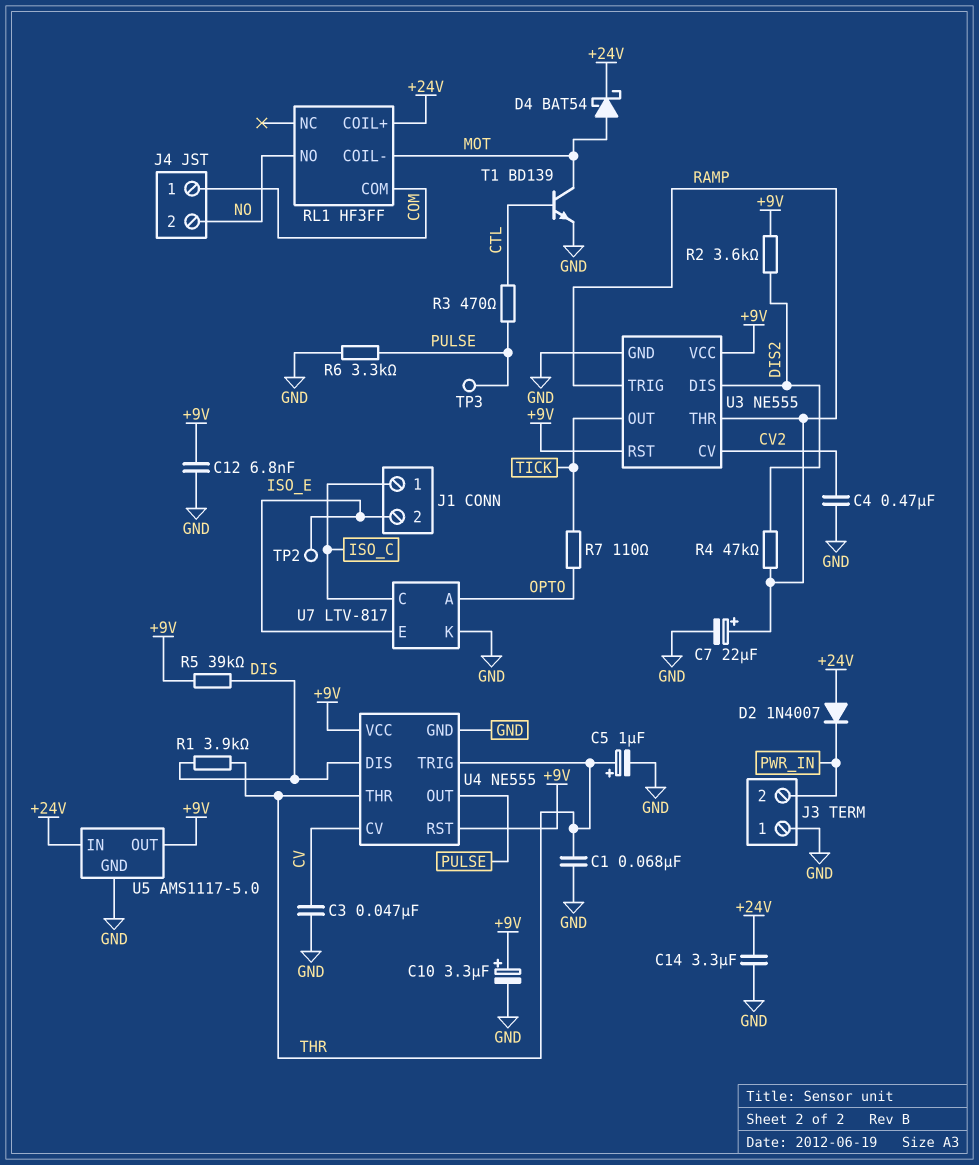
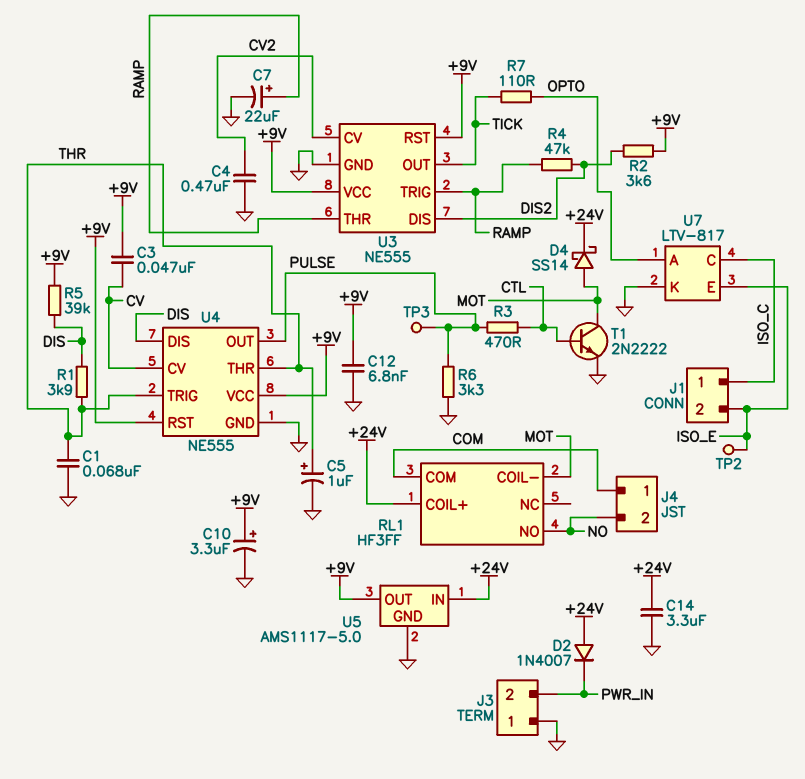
C3: 47nF (CV, GND) -> 47nF (+9V, CV)
D4: schottky BAT54 (A MOT, K +24V) -> schottky SS14 (A MOT, K +24V)
T1: NPN BD139 (B CTL, C MOT, E GND) -> NPN 2N2222 (B CTL, C MOT, E GND)

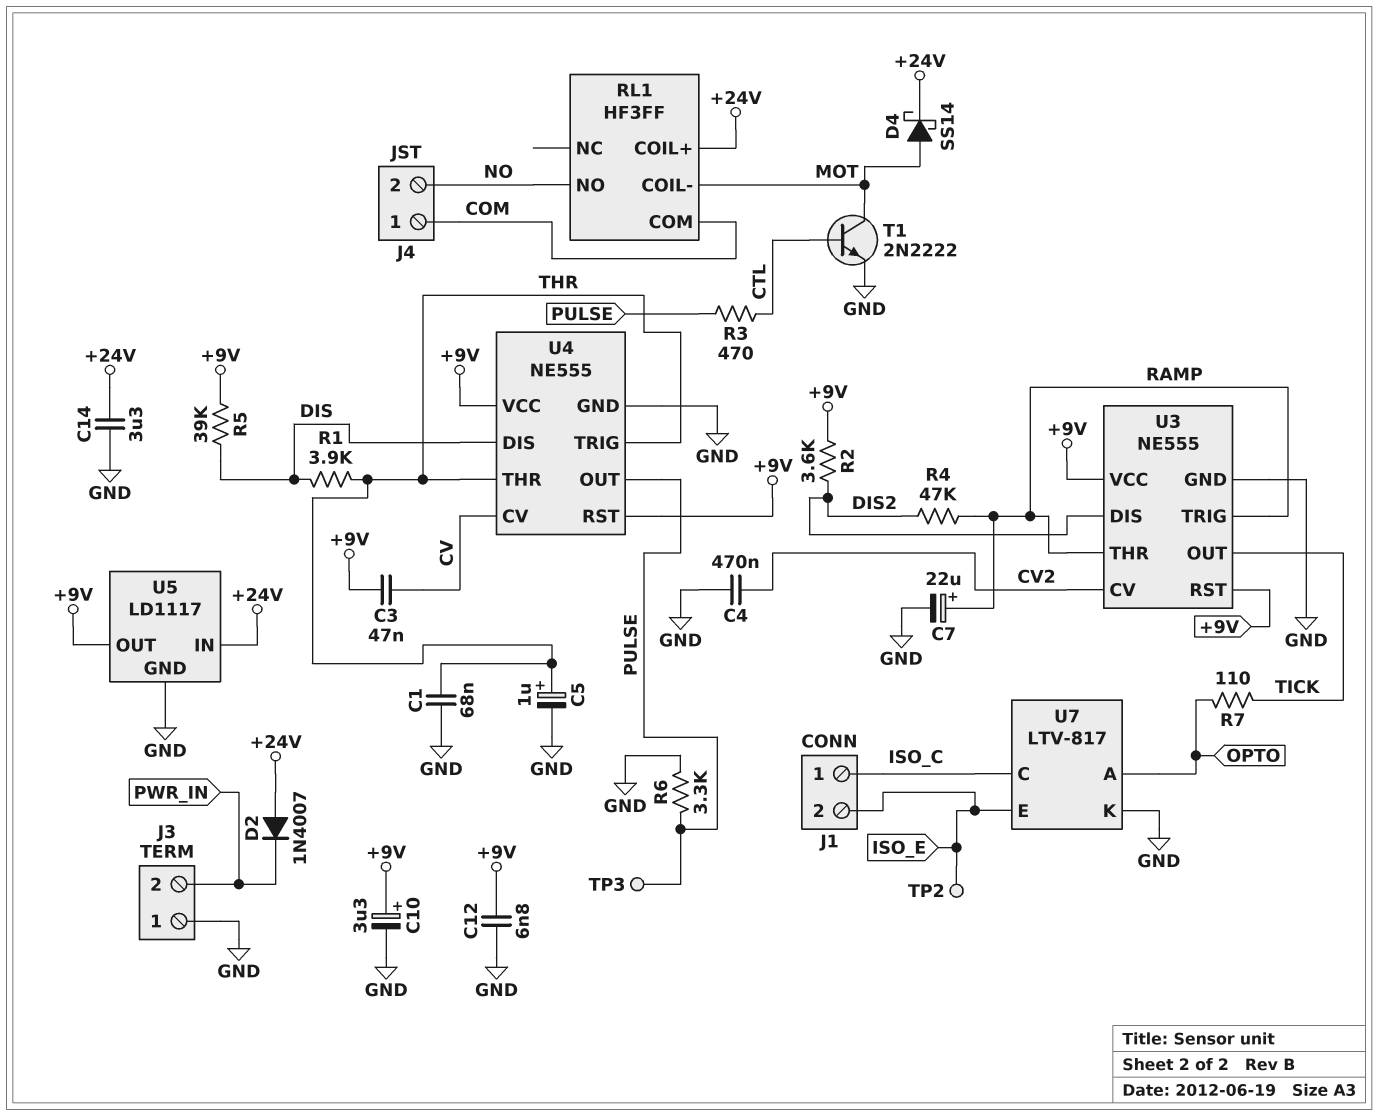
U5: AMS1117-5.0 -> LD1117

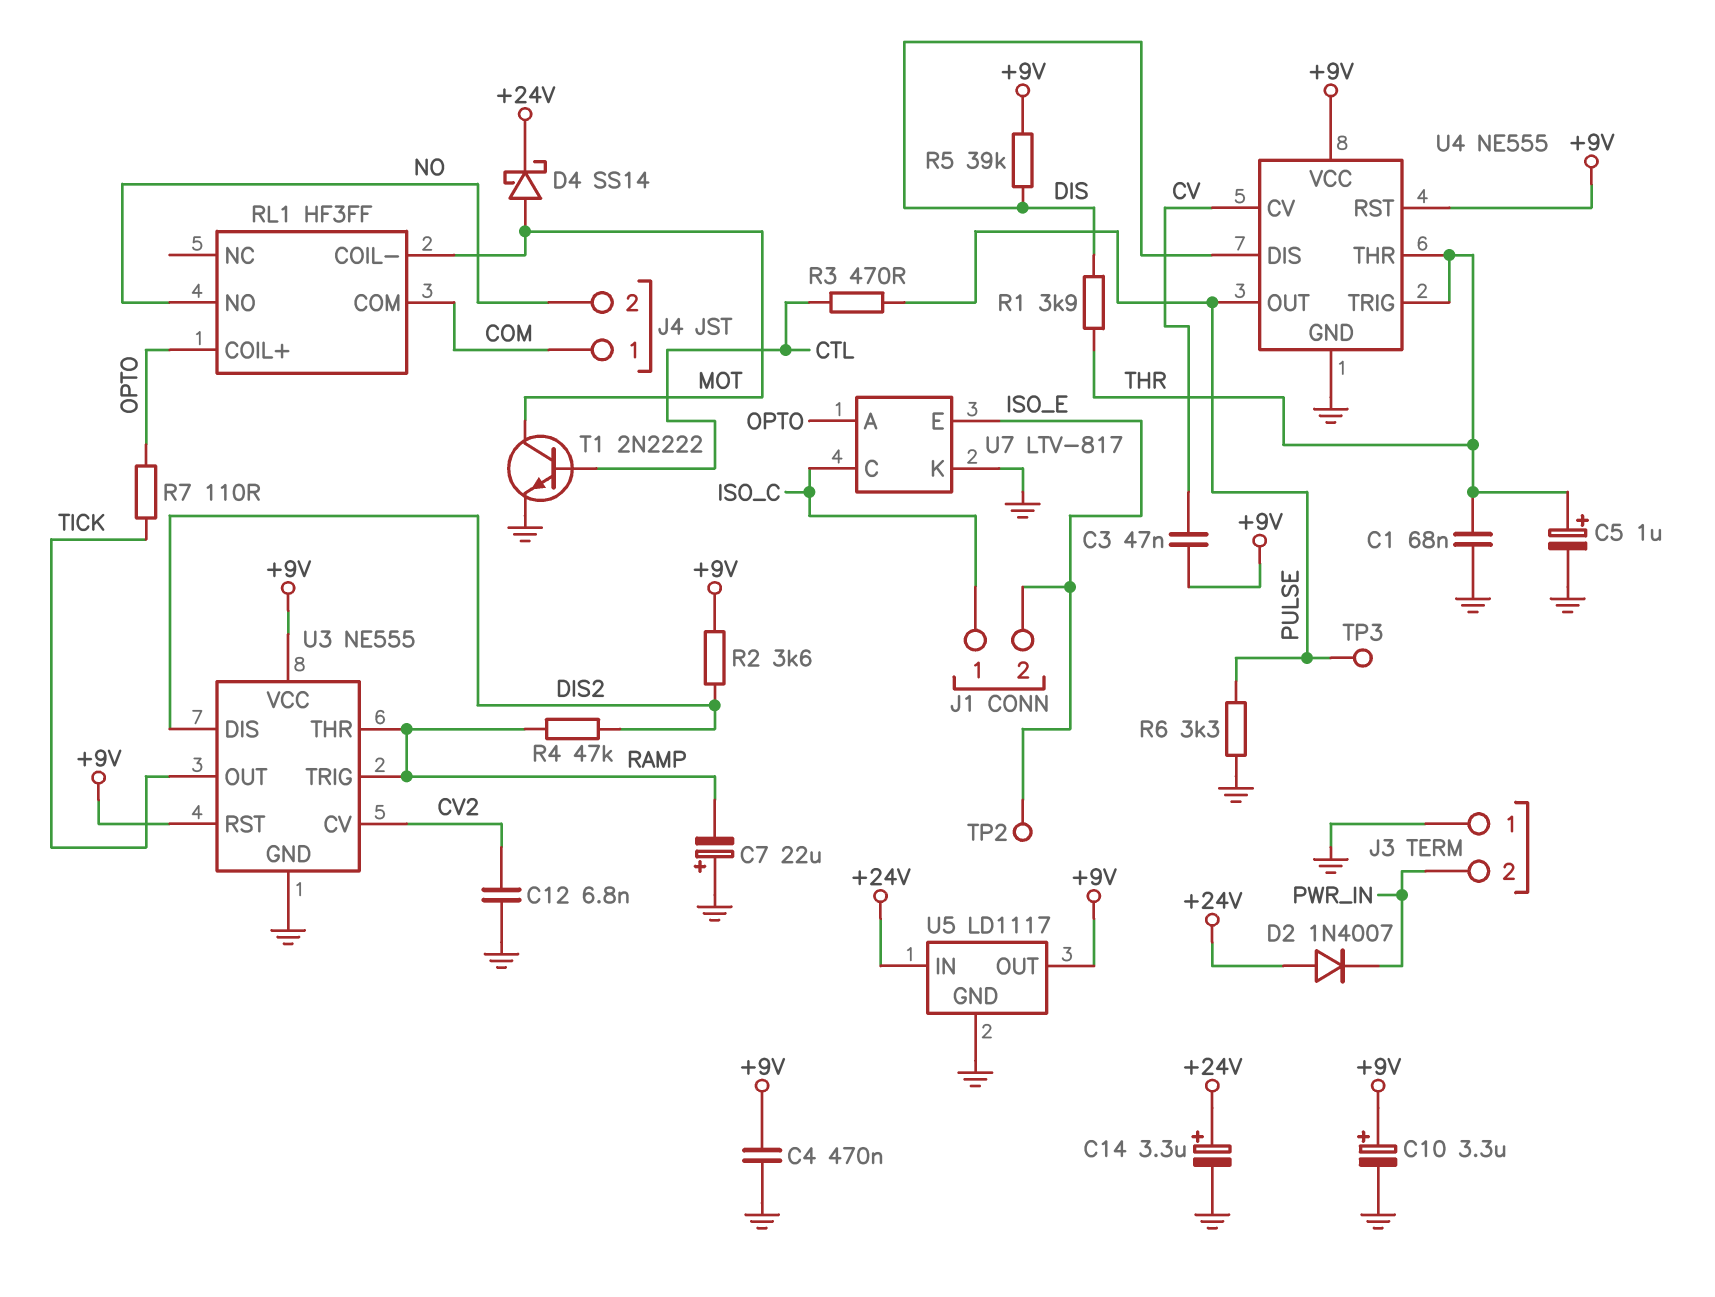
C4: 470nF (CV2, GND) -> 470nF (+9V, GND)
C7: 22uF (plus RAMP, minus GND) -> 22uF (plus GND, minus RAMP)
C12: 6.8nF (+9V, GND) -> 6.8nF (CV2, GND)
C14: 3.3uF (+24V, GND) -> 3.3uF (plus +24V, minus GND)
RL1 pin COIL+: +24V -> OPTO

